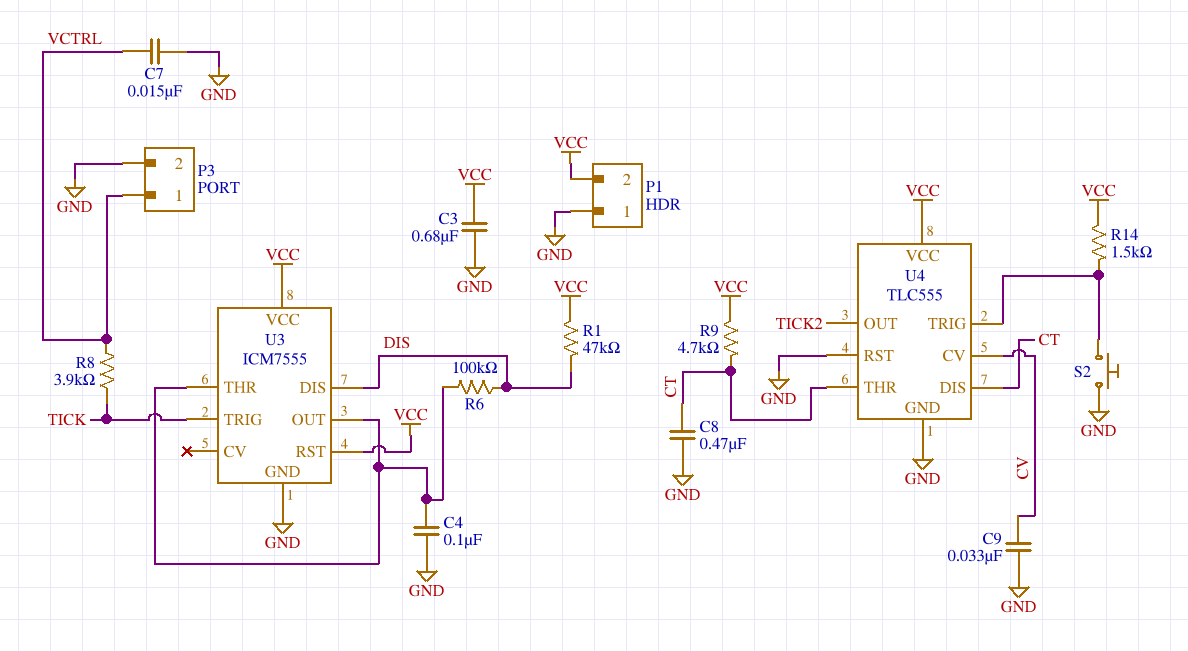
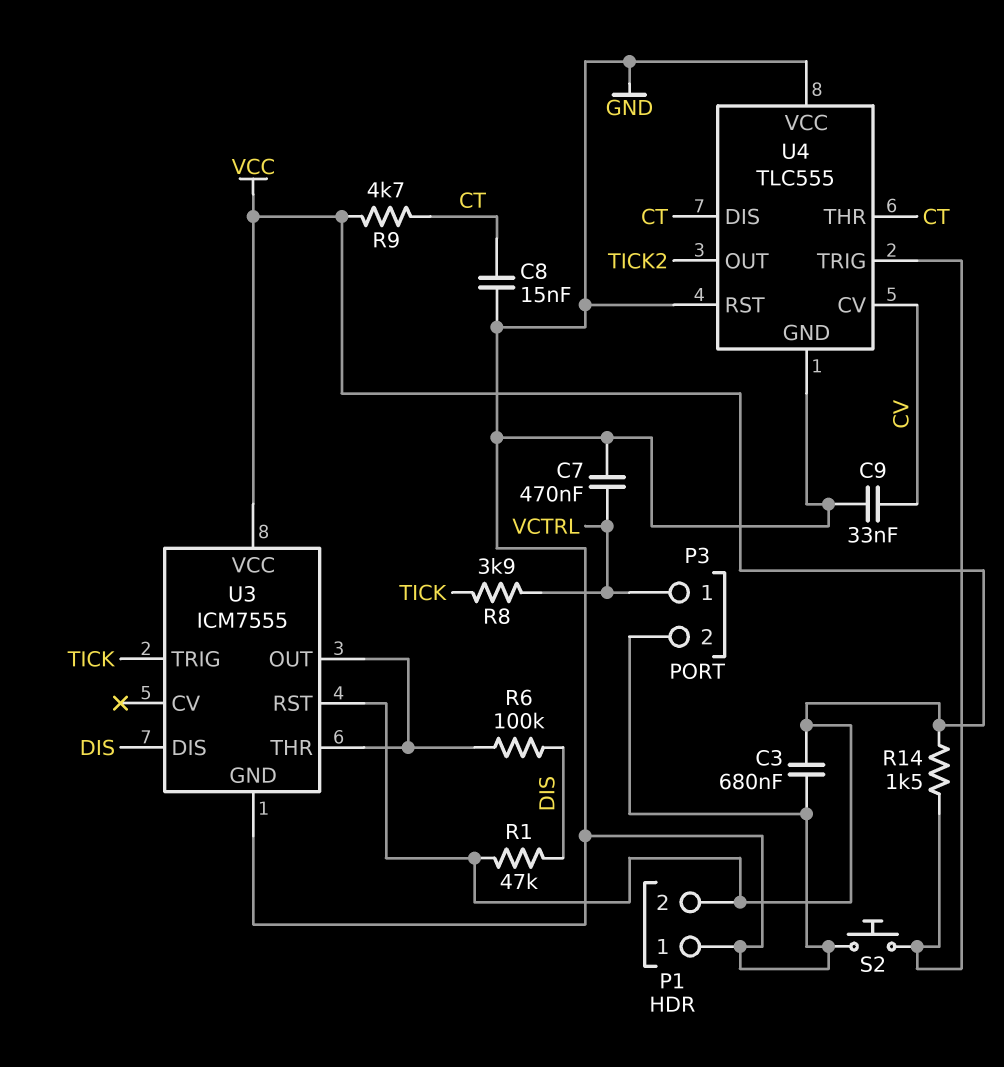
C4: 100nF (GND, U3/OUT) -> none
C7: 15nF (GND, VCTRL) -> 470nF (GND, VCTRL)
C8: 470nF (CT, GND) -> 15nF (CT, GND)
U4 pin VCC: VCC -> GND

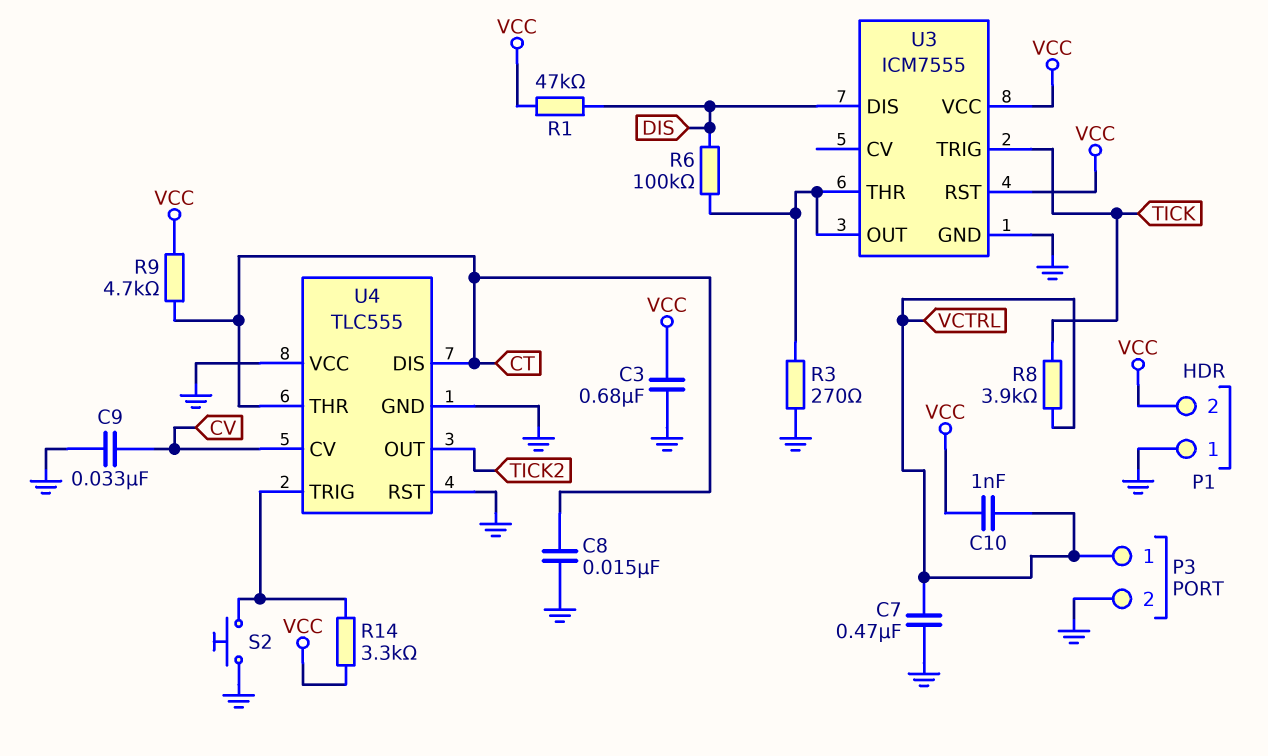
C10: none -> 1nF (VCC, VCTRL)
R3: none -> 270 (GND, U3/OUT)
R14: 1.5k (U4/TRIG, VCC) -> 3.3k (U4/TRIG, VCC)

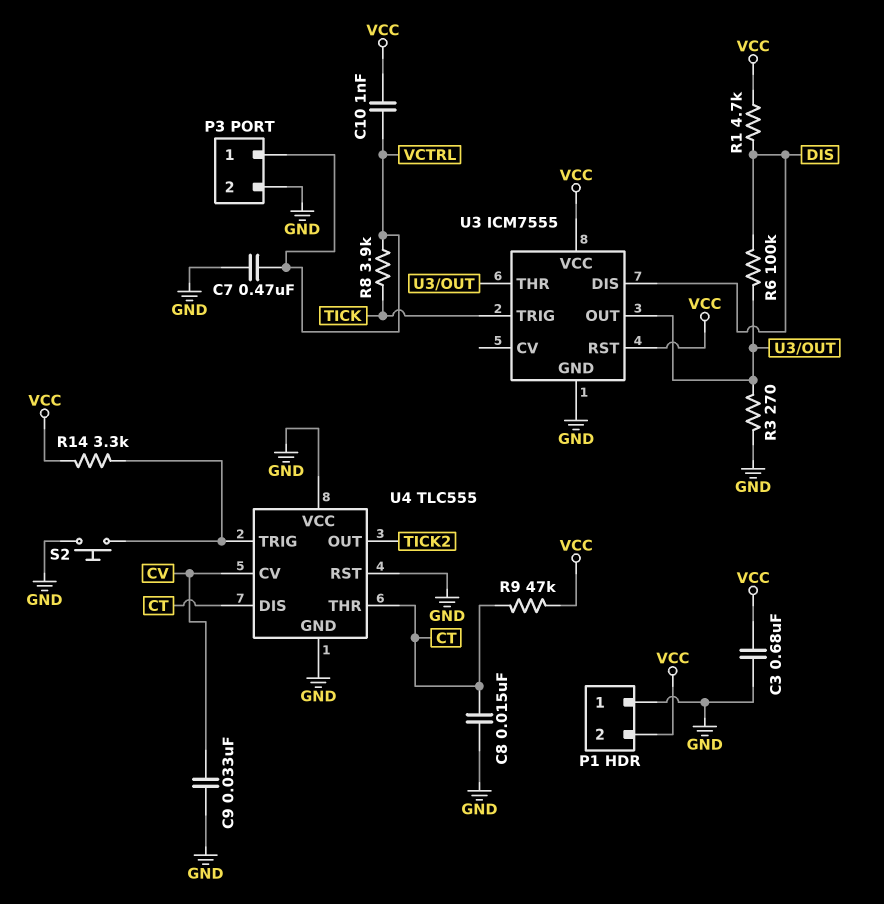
R1: 47k (DIS, VCC) -> 4.7k (DIS, VCC)
R9: 4.7k (CT, VCC) -> 47k (CT, VCC)

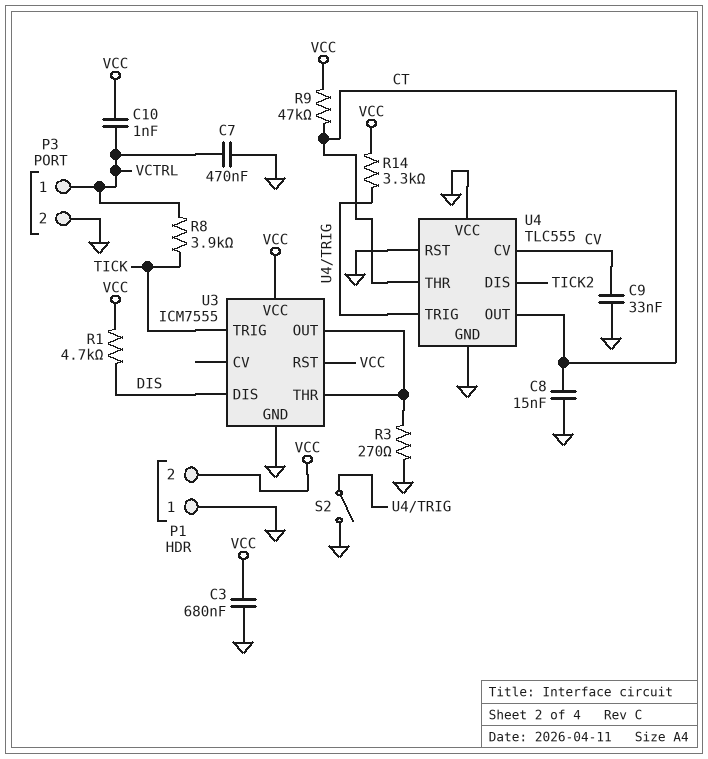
R6: 100k (DIS, U3/OUT) -> none
S2: button (GND, U4/TRIG) -> switch (GND, U4/TRIG)
U4 pin DIS: CT -> TICK2
U4 pin OUT: TICK2 -> CT

